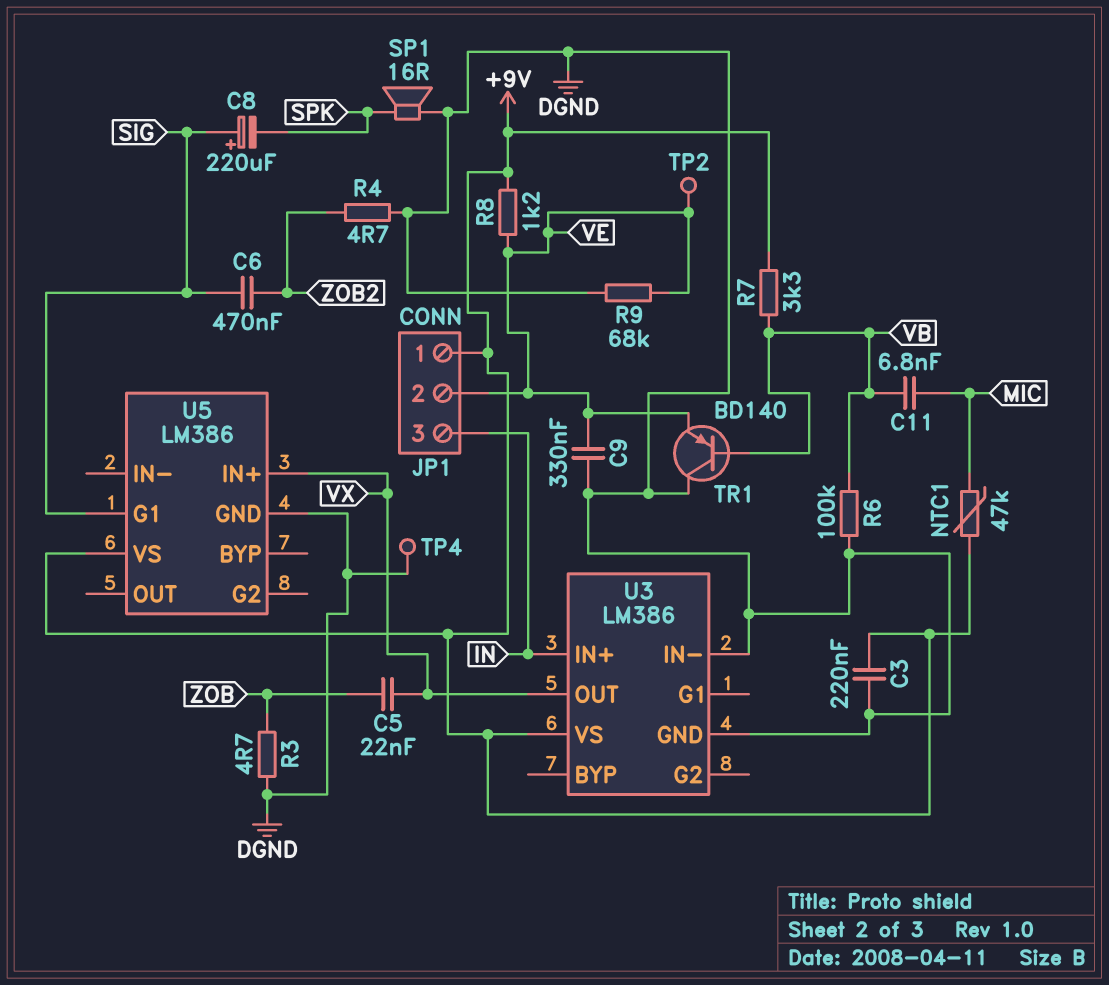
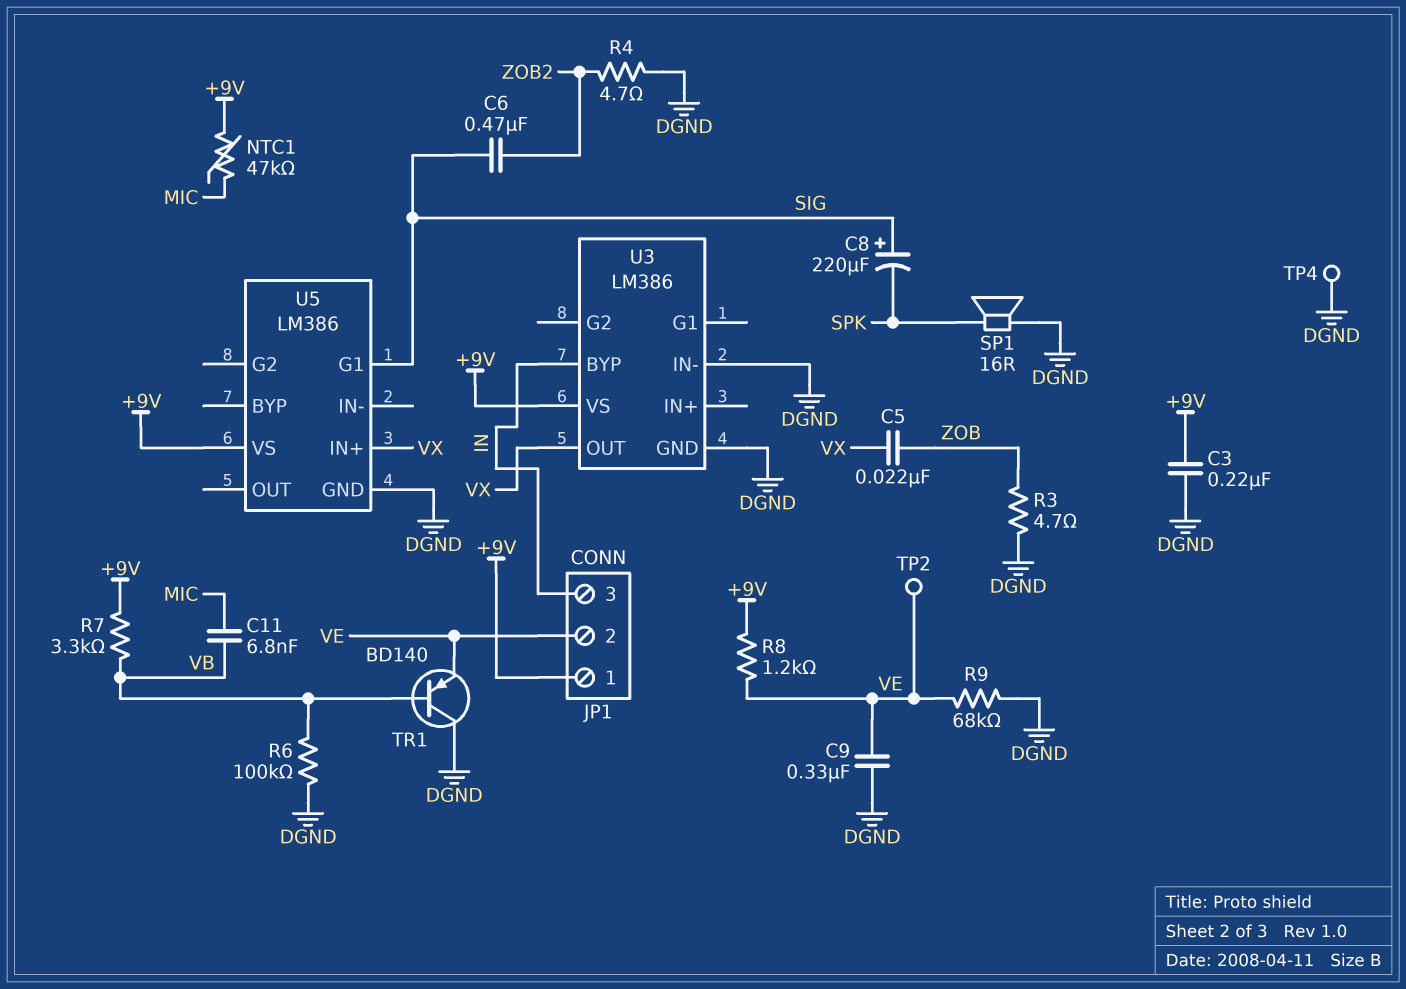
U3 pin BYP: none -> IN
U3 pin IN+: IN -> none

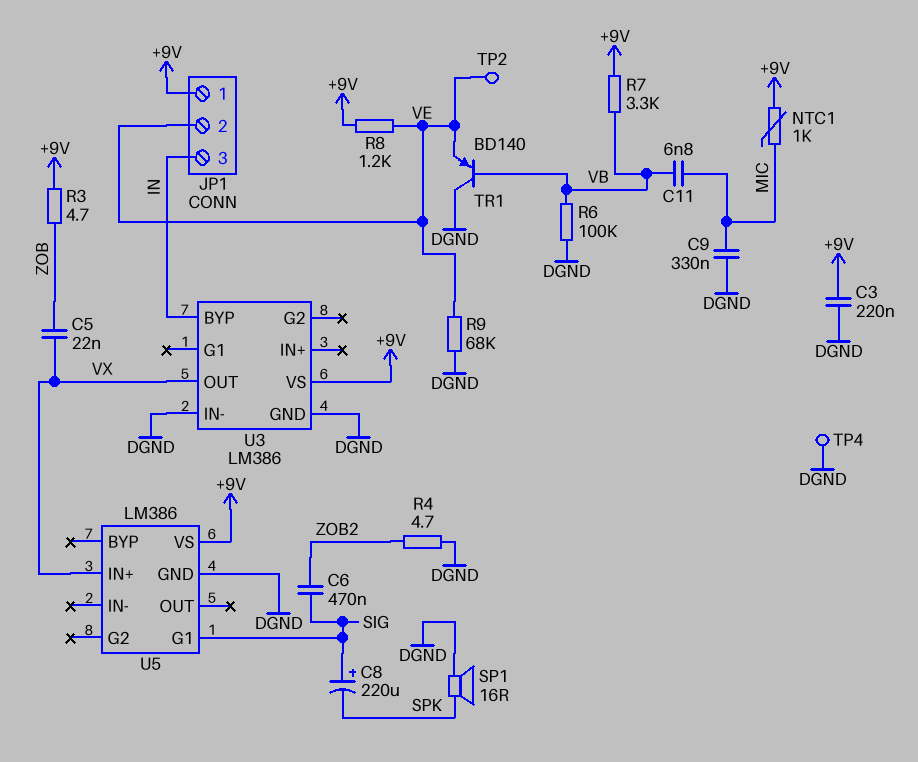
C9: 330nF (DGND, VE) -> 330nF (DGND, MIC)
NTC1: 47k (+9V, MIC) -> 1k (+9V, MIC)
R3: 4.7 (DGND, ZOB) -> 4.7 (+9V, ZOB)

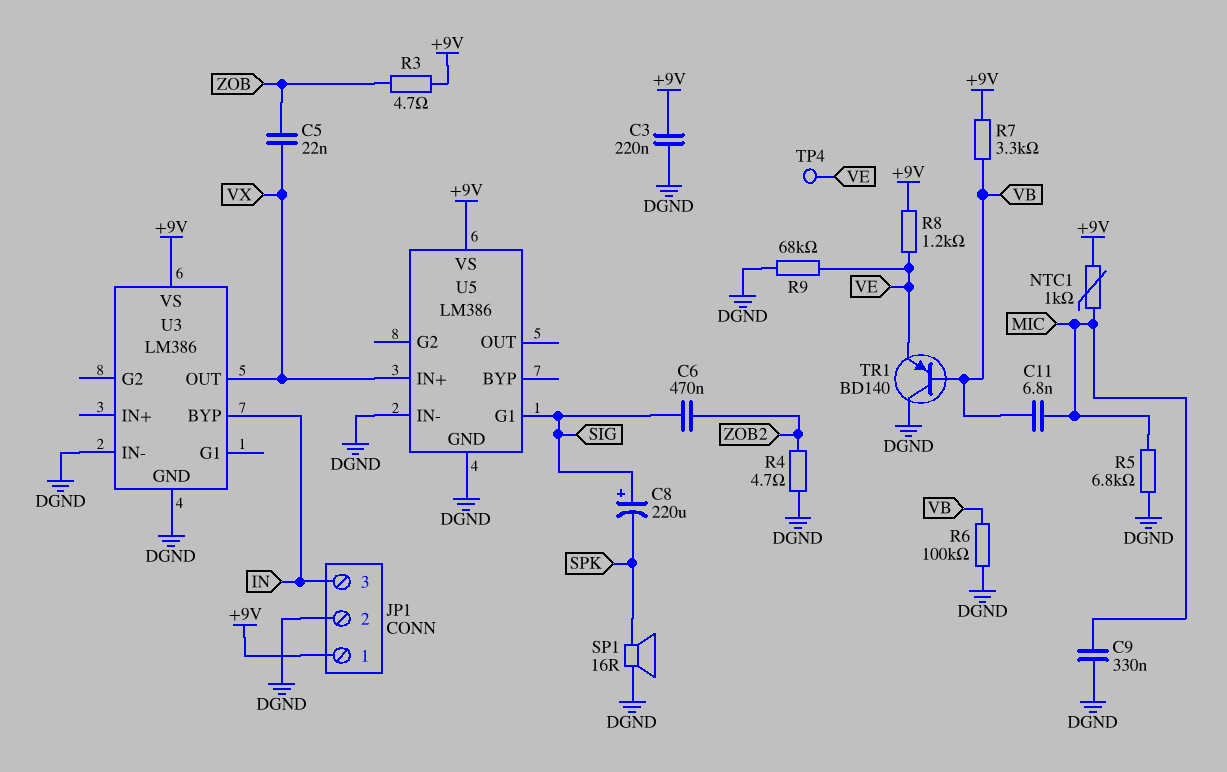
JP1 pin 2: VE -> DGND
R5: none -> 6.8k (DGND, MIC)
TP2: test point (VE) -> none
TP4: test point (DGND) -> test point (VE)
U5 pin IN-: none -> DGND

